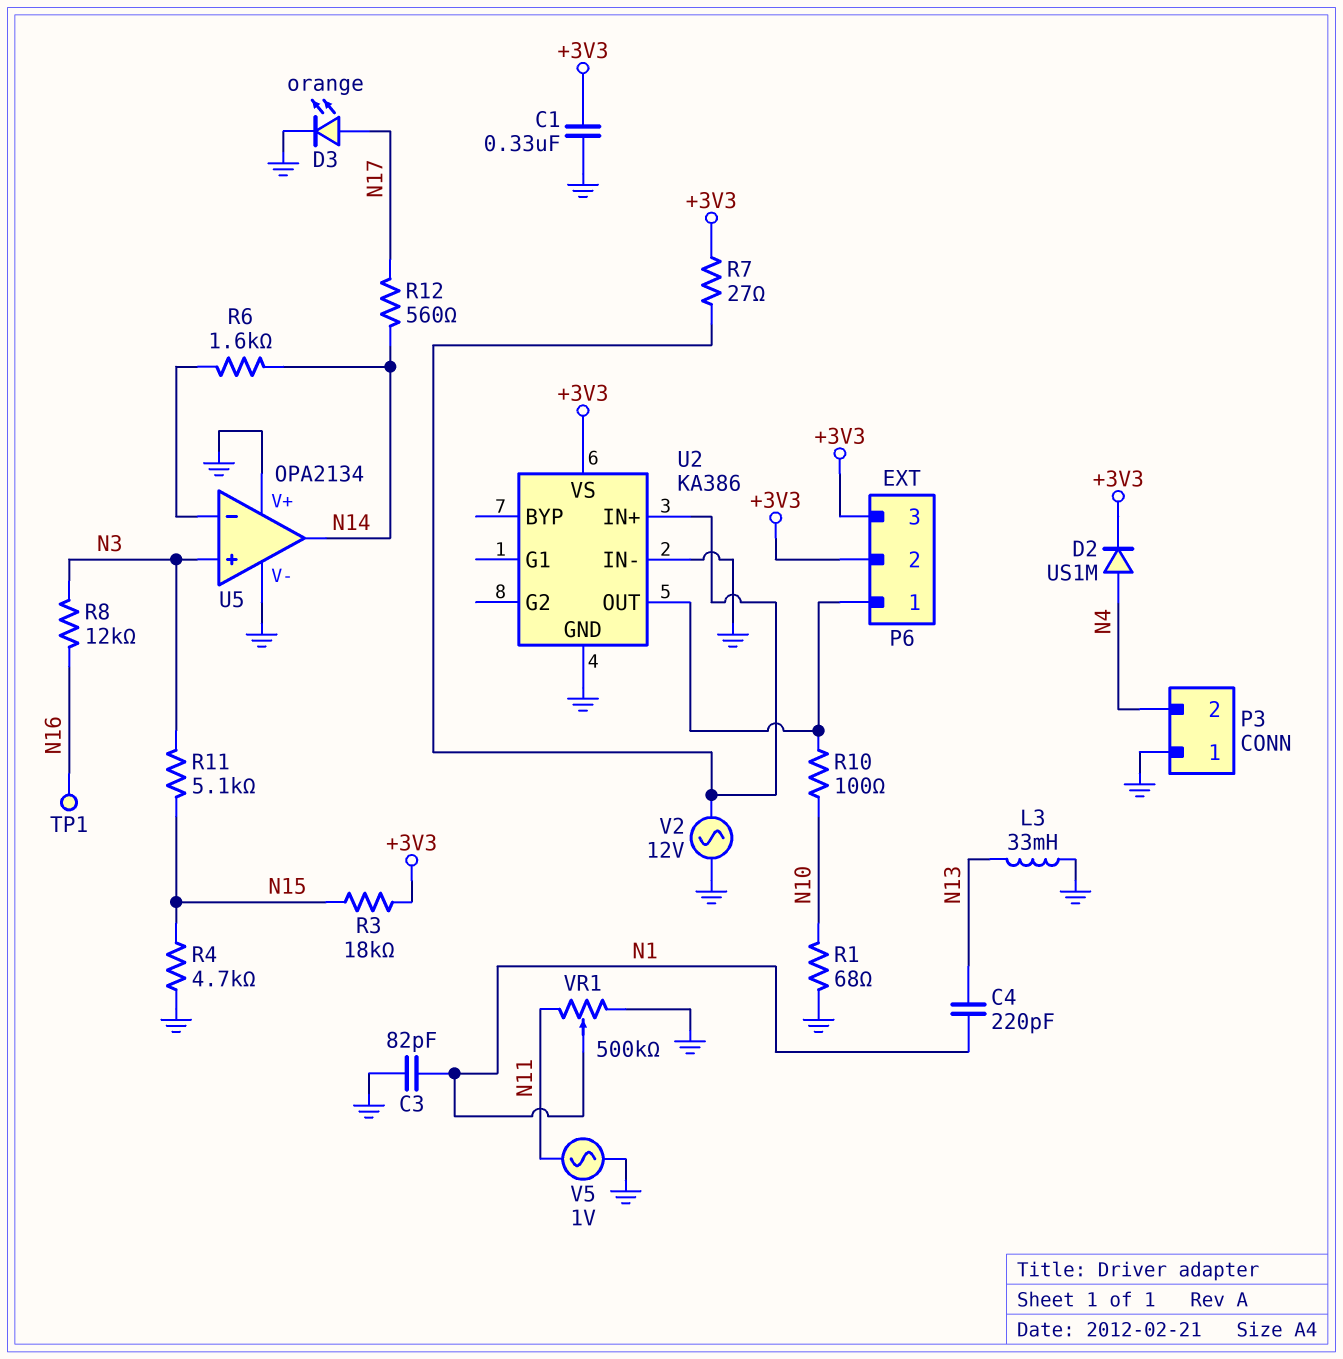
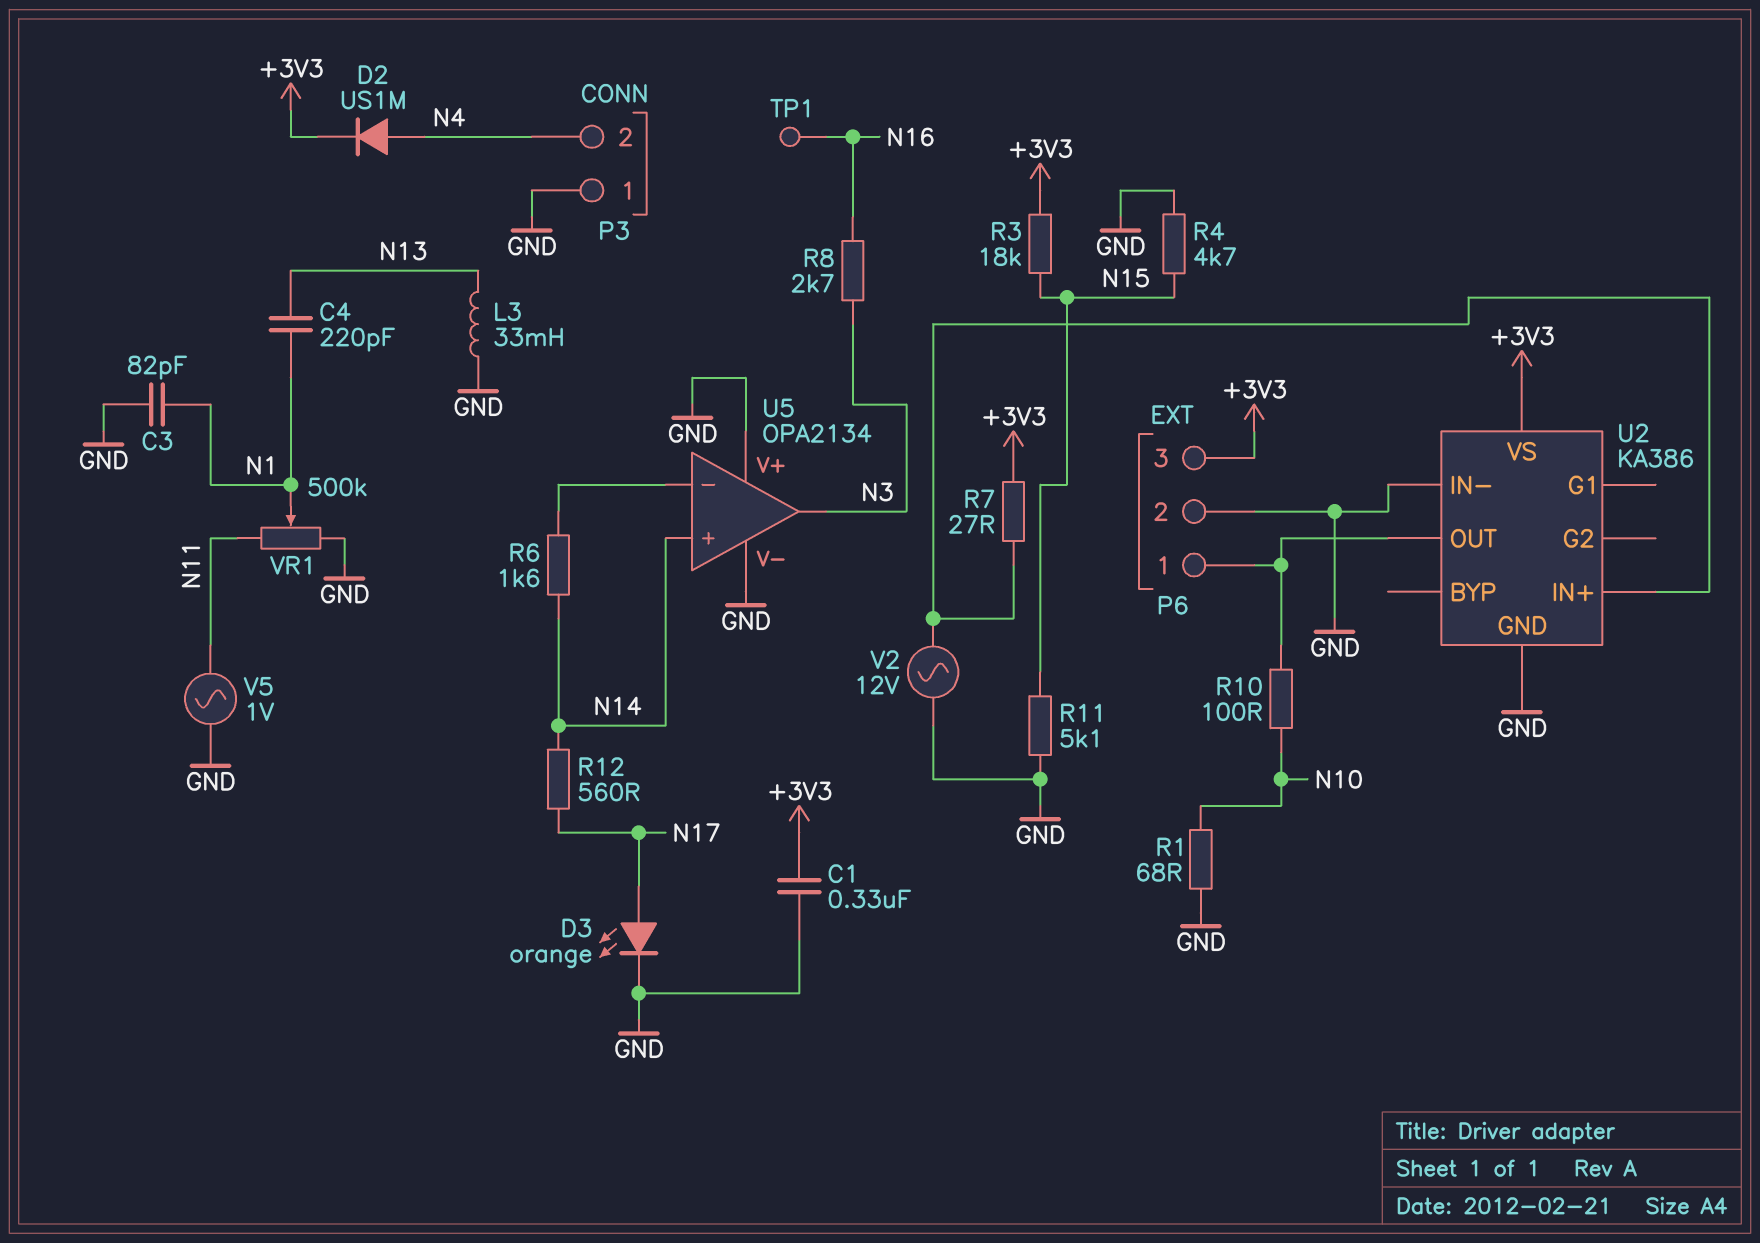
P6 pin 2: +3V3 -> GND
R8: 12k (N3, N16) -> 2.7k (N3, N16)
R11: 5.1k (N3, N15) -> 5.1k (GND, N15)
U5 pin in+: N3 -> N14
U5 pin out: N14 -> N3

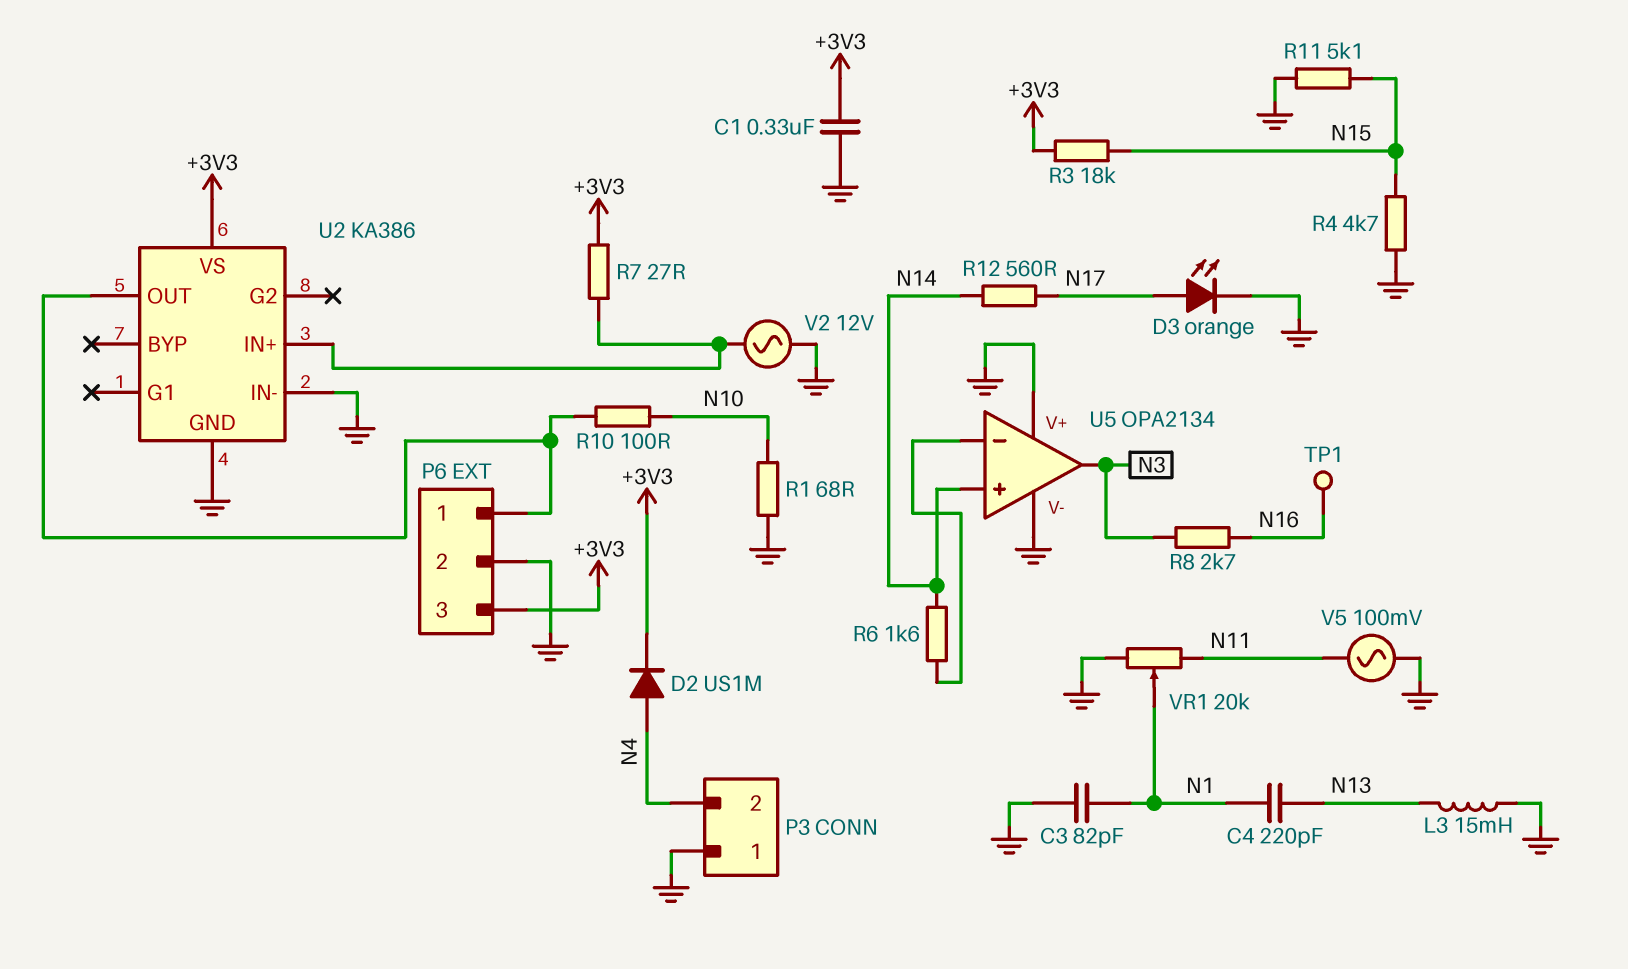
L3: 33mH (GND, N13) -> 15mH (GND, N13)
V5: AC 1V (GND, N11) -> AC 100mV (GND, N11)
VR1: 500k (GND, N11, wiper N1) -> 20k (GND, N11, wiper N1)

